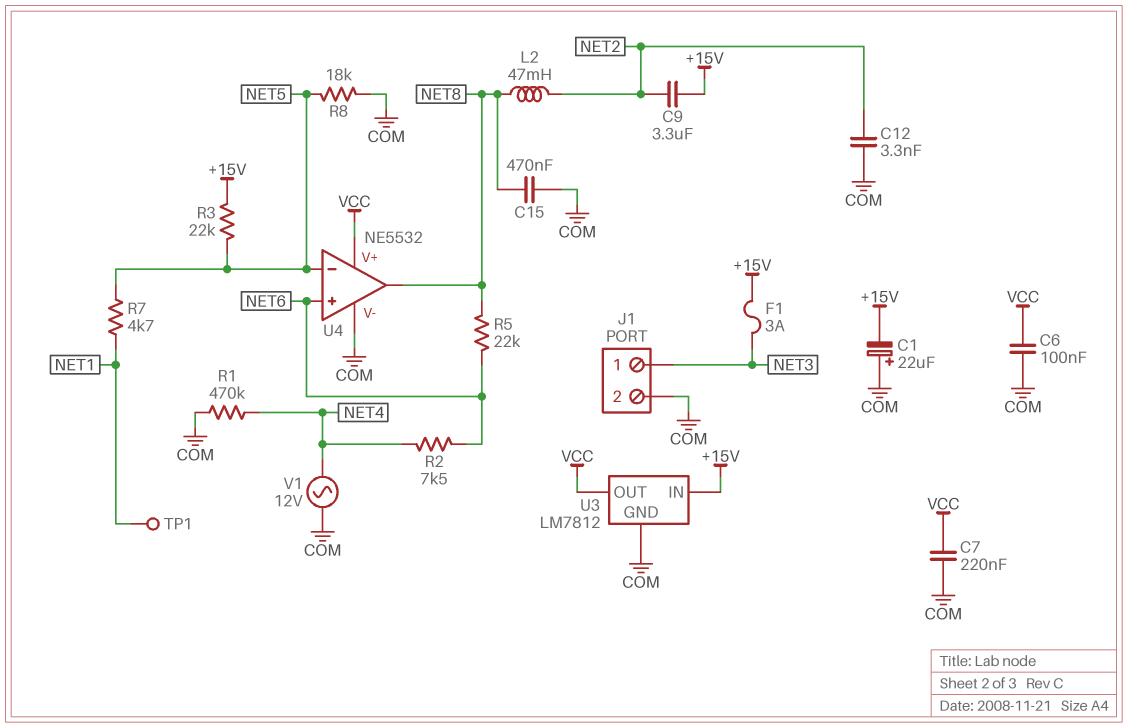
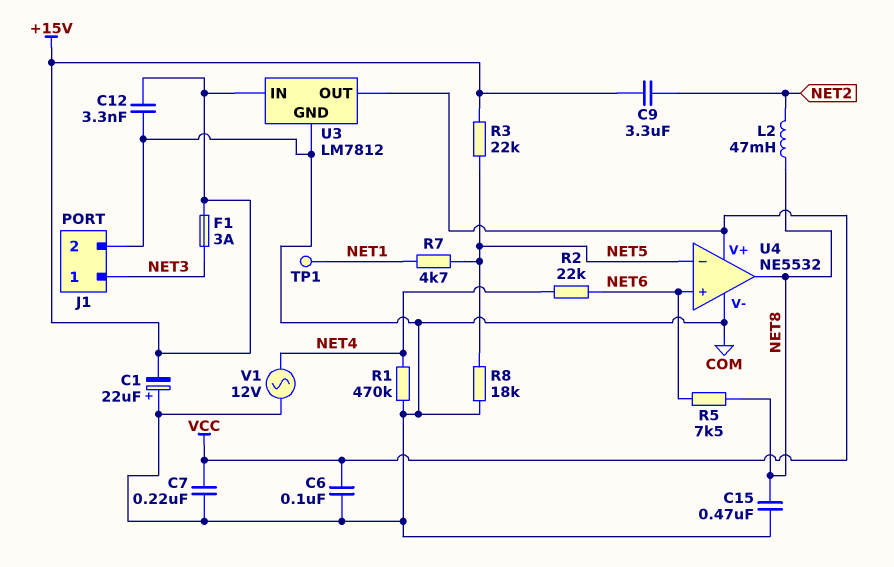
C12: 3.3nF (COM, NET2) -> 3.3nF (+15V, COM)
R2: 7.5k (NET4, NET6) -> 22k (NET4, NET6)
R5: 22k (NET6, NET8) -> 7.5k (NET6, NET8)

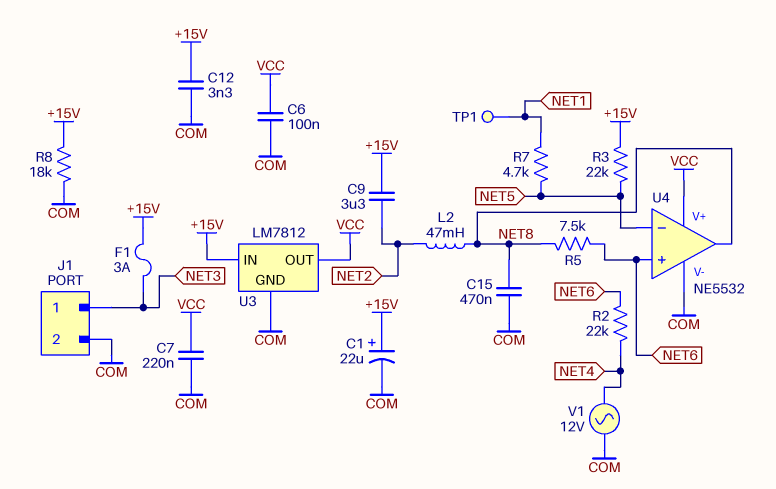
C1: 22uF (plus COM, minus +15V) -> 22uF (plus +15V, minus COM)
R1: 470k (COM, NET4) -> none
R8: 18k (COM, NET5) -> 18k (+15V, COM)

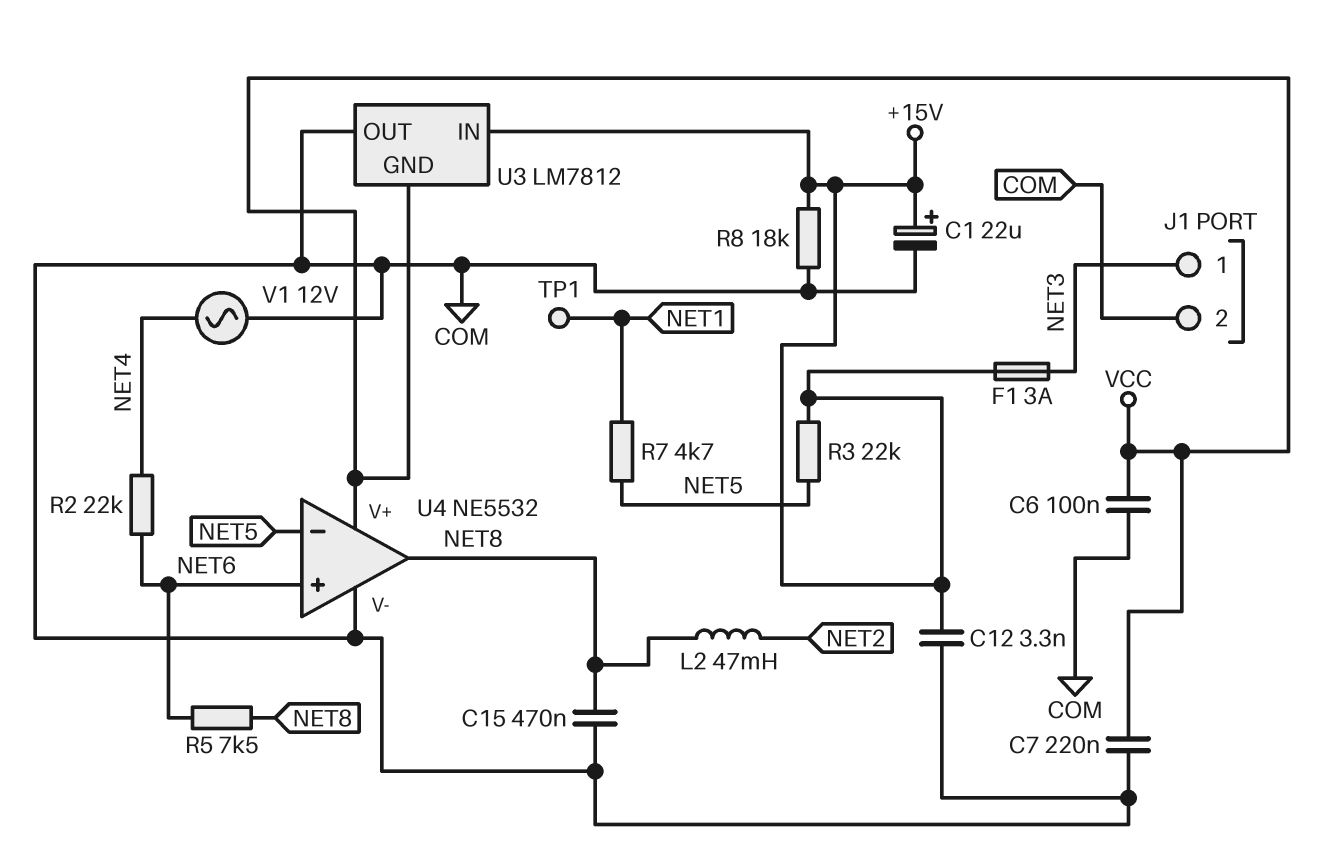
C9: 3.3uF (+15V, NET2) -> none
U3 pin GND: COM -> VCC
U3 pin OUT: VCC -> COM

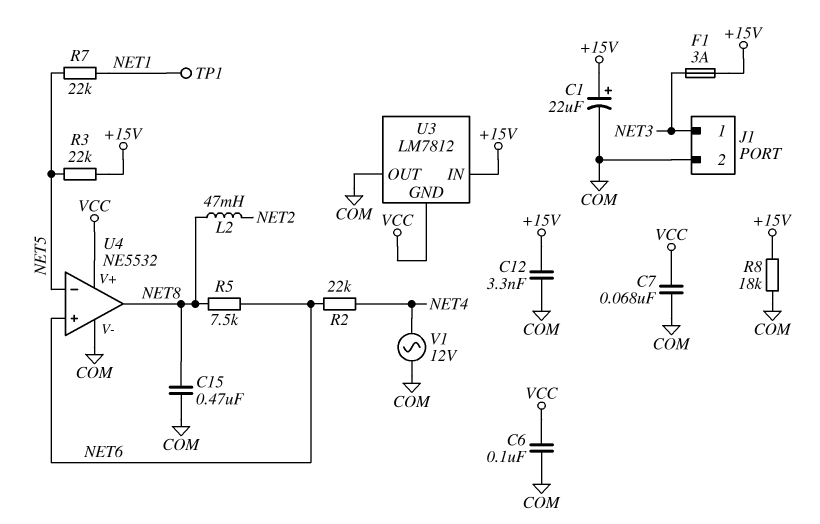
C7: 220nF (COM, VCC) -> 68nF (COM, VCC)
R7: 4.7k (NET1, NET5) -> 22k (NET1, NET5)

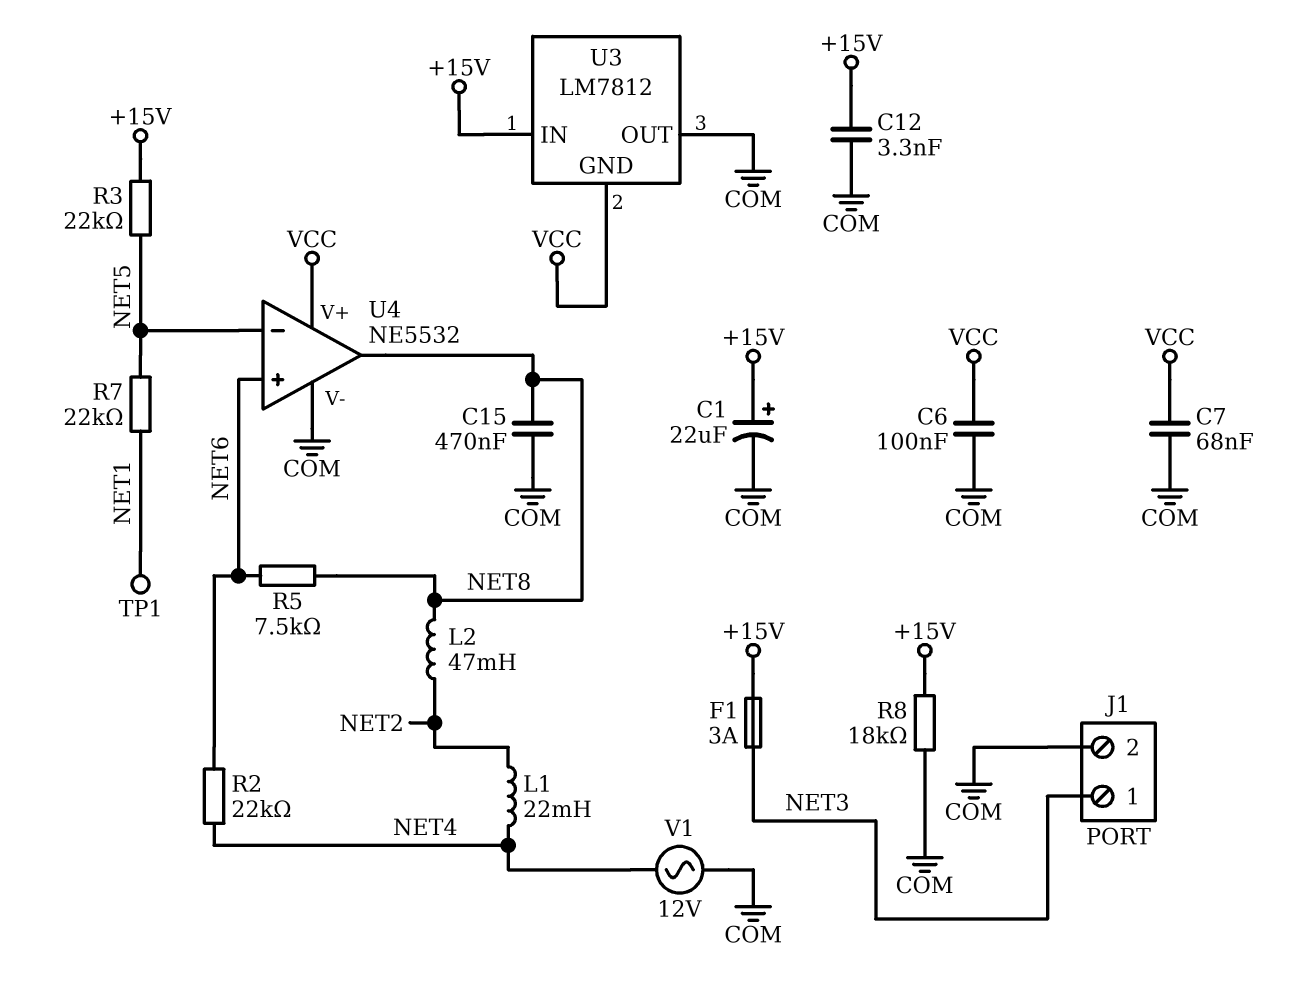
L1: none -> 22mH (NET2, NET4)

